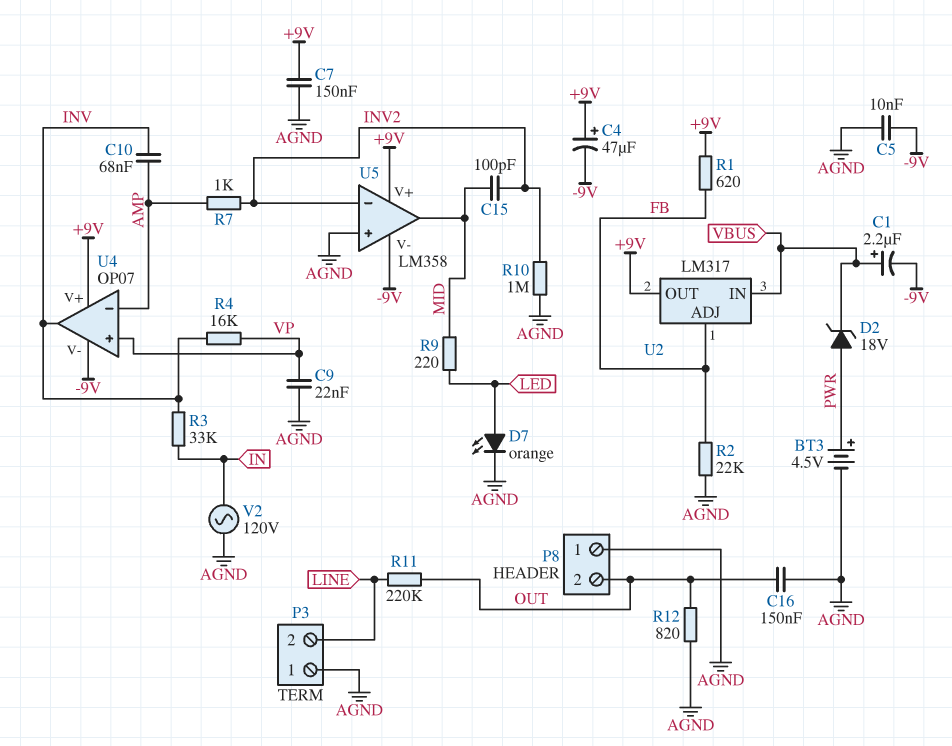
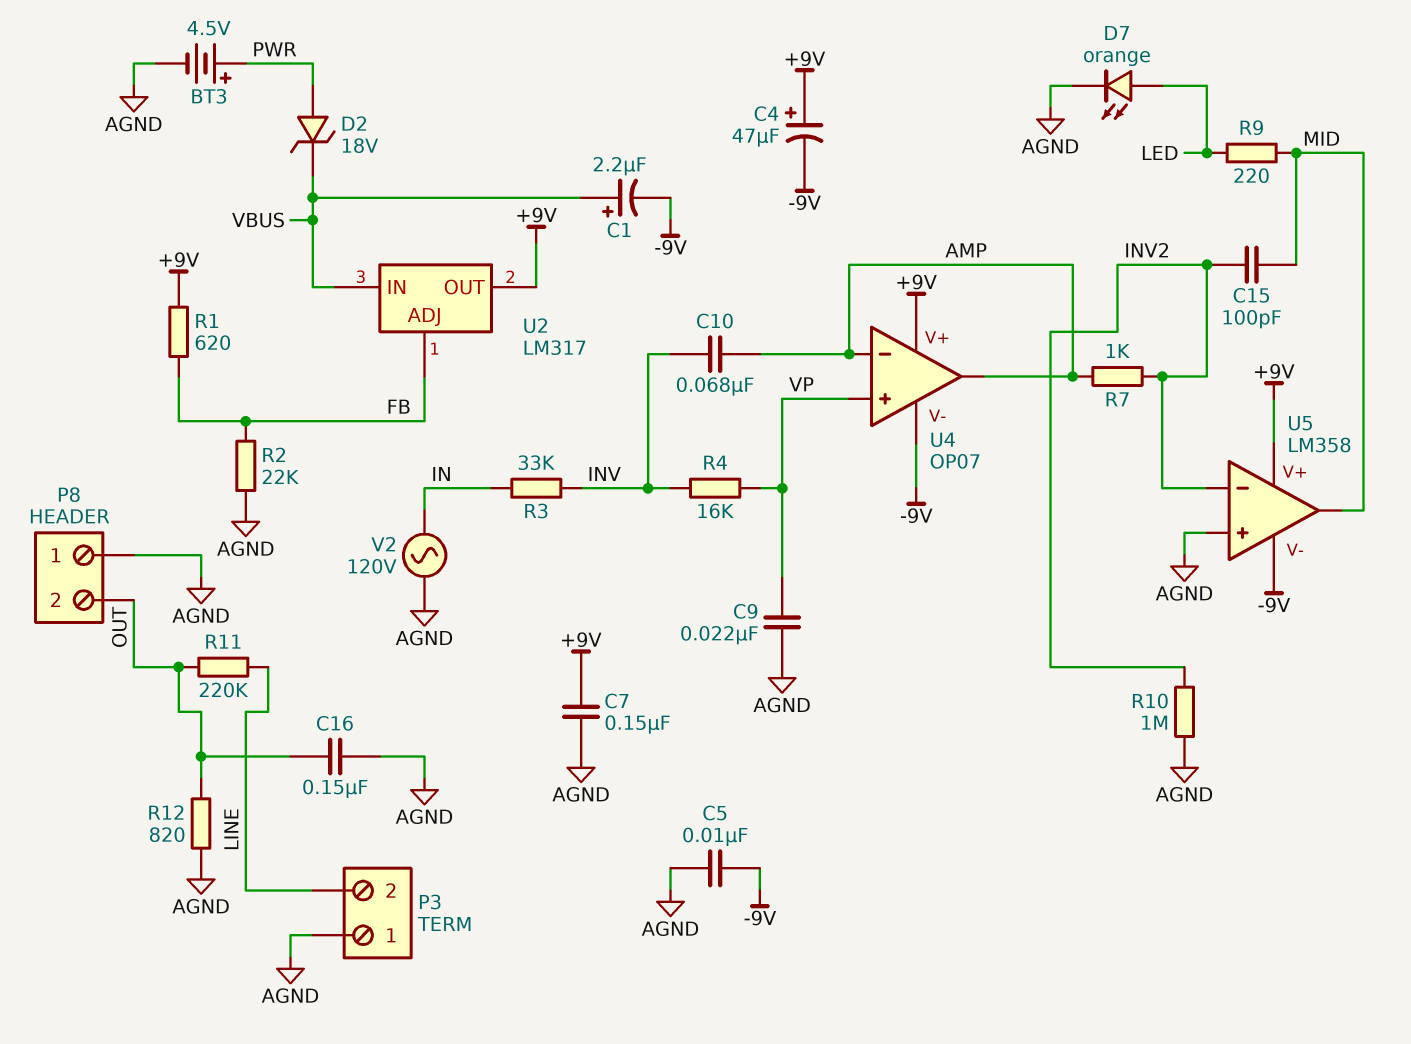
U4 pin out: INV -> AMP

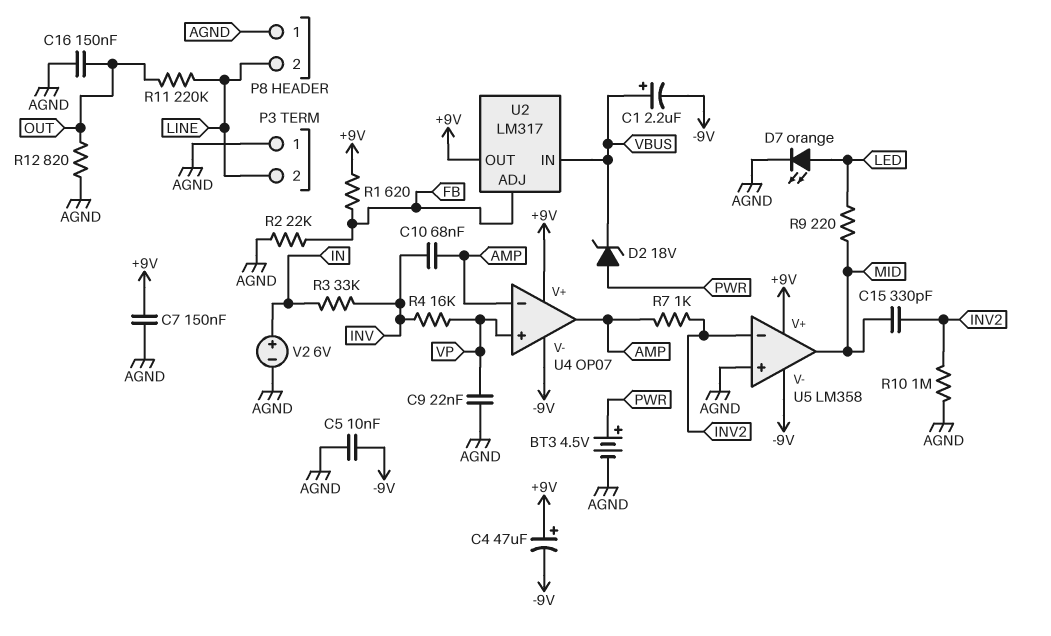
C15: 100pF (INV2, MID) -> 330pF (INV2, MID)
P8 pin 2: OUT -> LINE
V2: AC 120V (AGND, IN) -> 6V (plus IN, minus AGND)

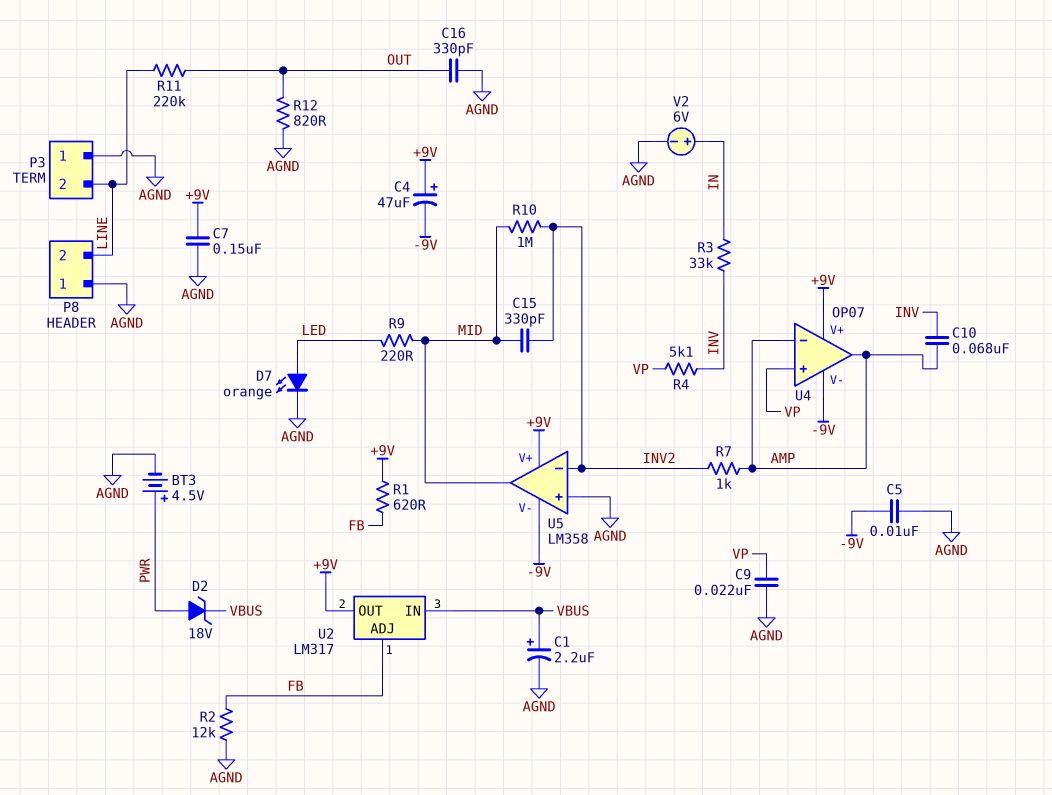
C1: 2.2uF (plus VBUS, minus -9V) -> 2.2uF (plus VBUS, minus AGND)
C16: 150nF (AGND, OUT) -> 330pF (AGND, OUT)
R2: 22k (AGND, FB) -> 12k (AGND, FB)
R4: 16k (INV, VP) -> 5.1k (INV, VP)
R10: 1M (AGND, INV2) -> 1M (INV2, MID)

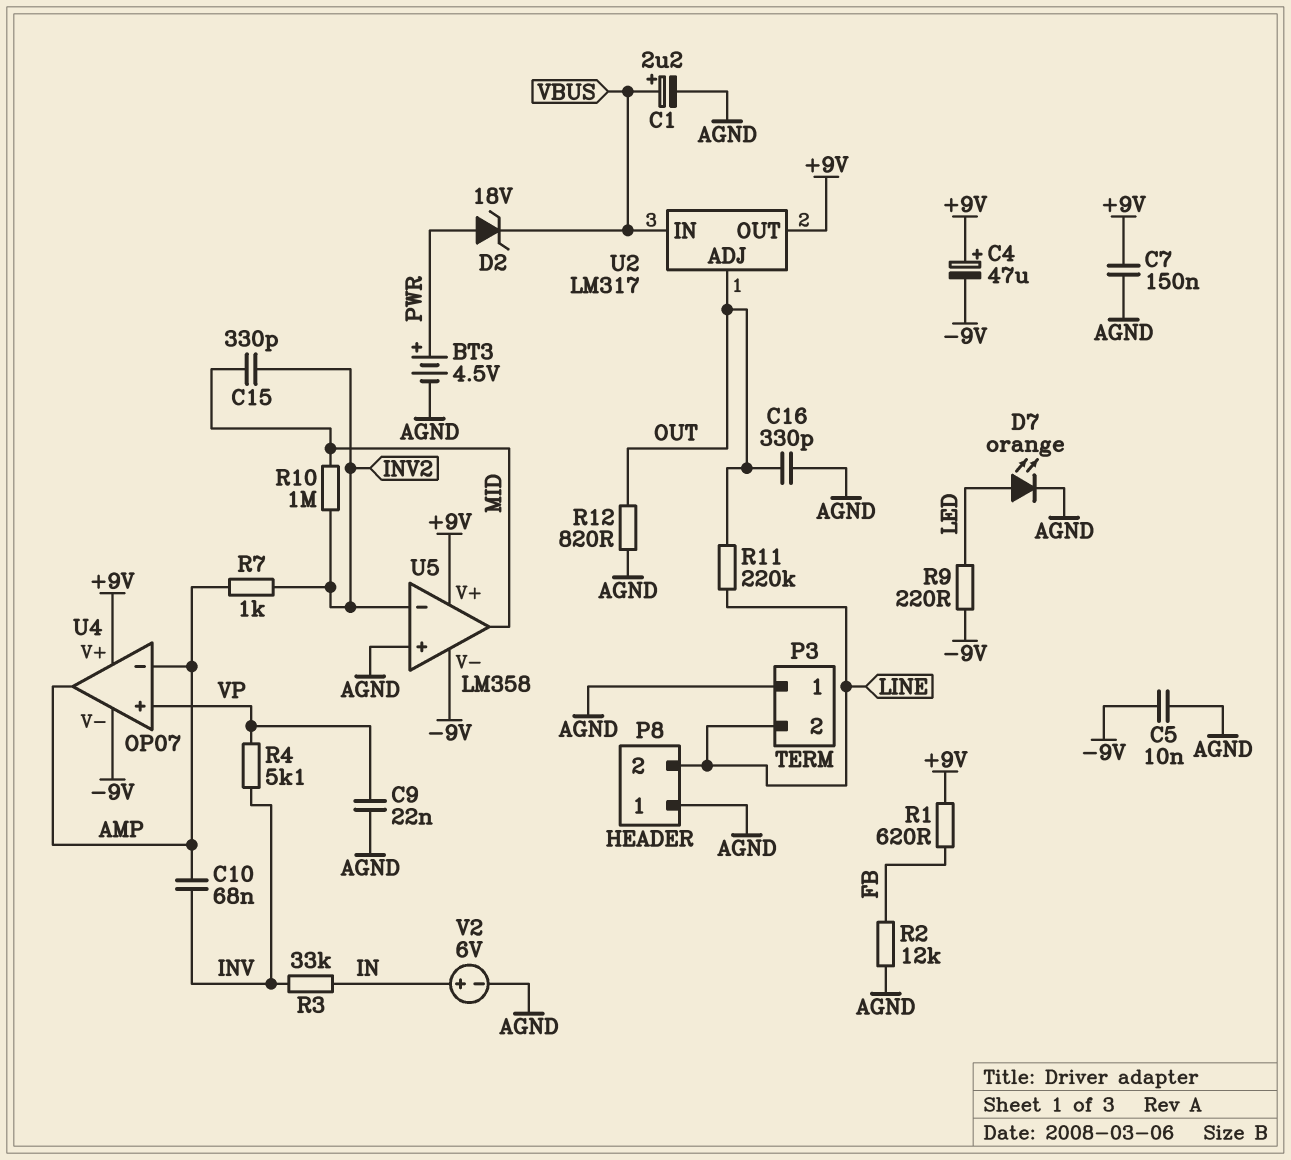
R9: 220 (LED, MID) -> 220 (-9V, LED)
U2 pin ADJ: FB -> OUT

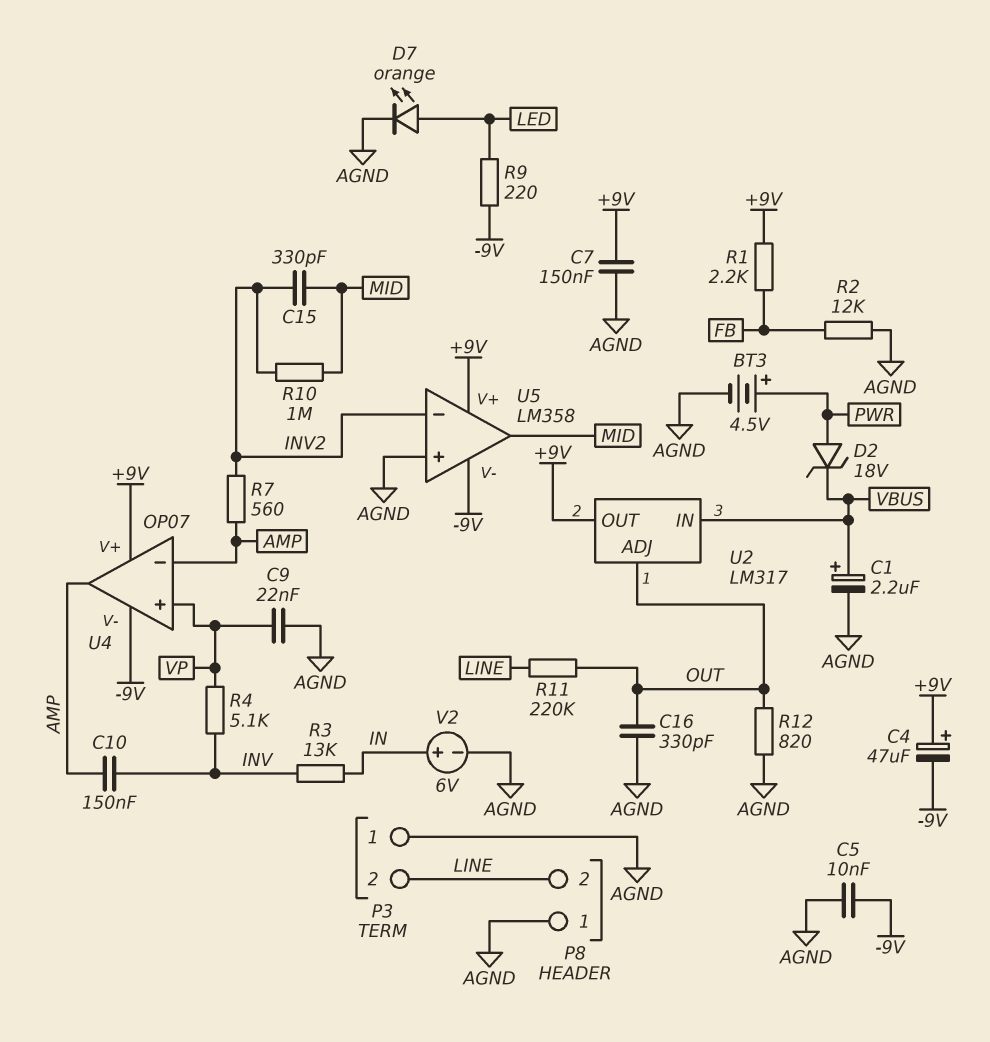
C10: 68nF (AMP, INV) -> 150nF (AMP, INV)
R1: 620 (+9V, FB) -> 2.2k (+9V, FB)
R3: 33k (IN, INV) -> 13k (IN, INV)
R7: 1k (AMP, INV2) -> 560 (AMP, INV2)

